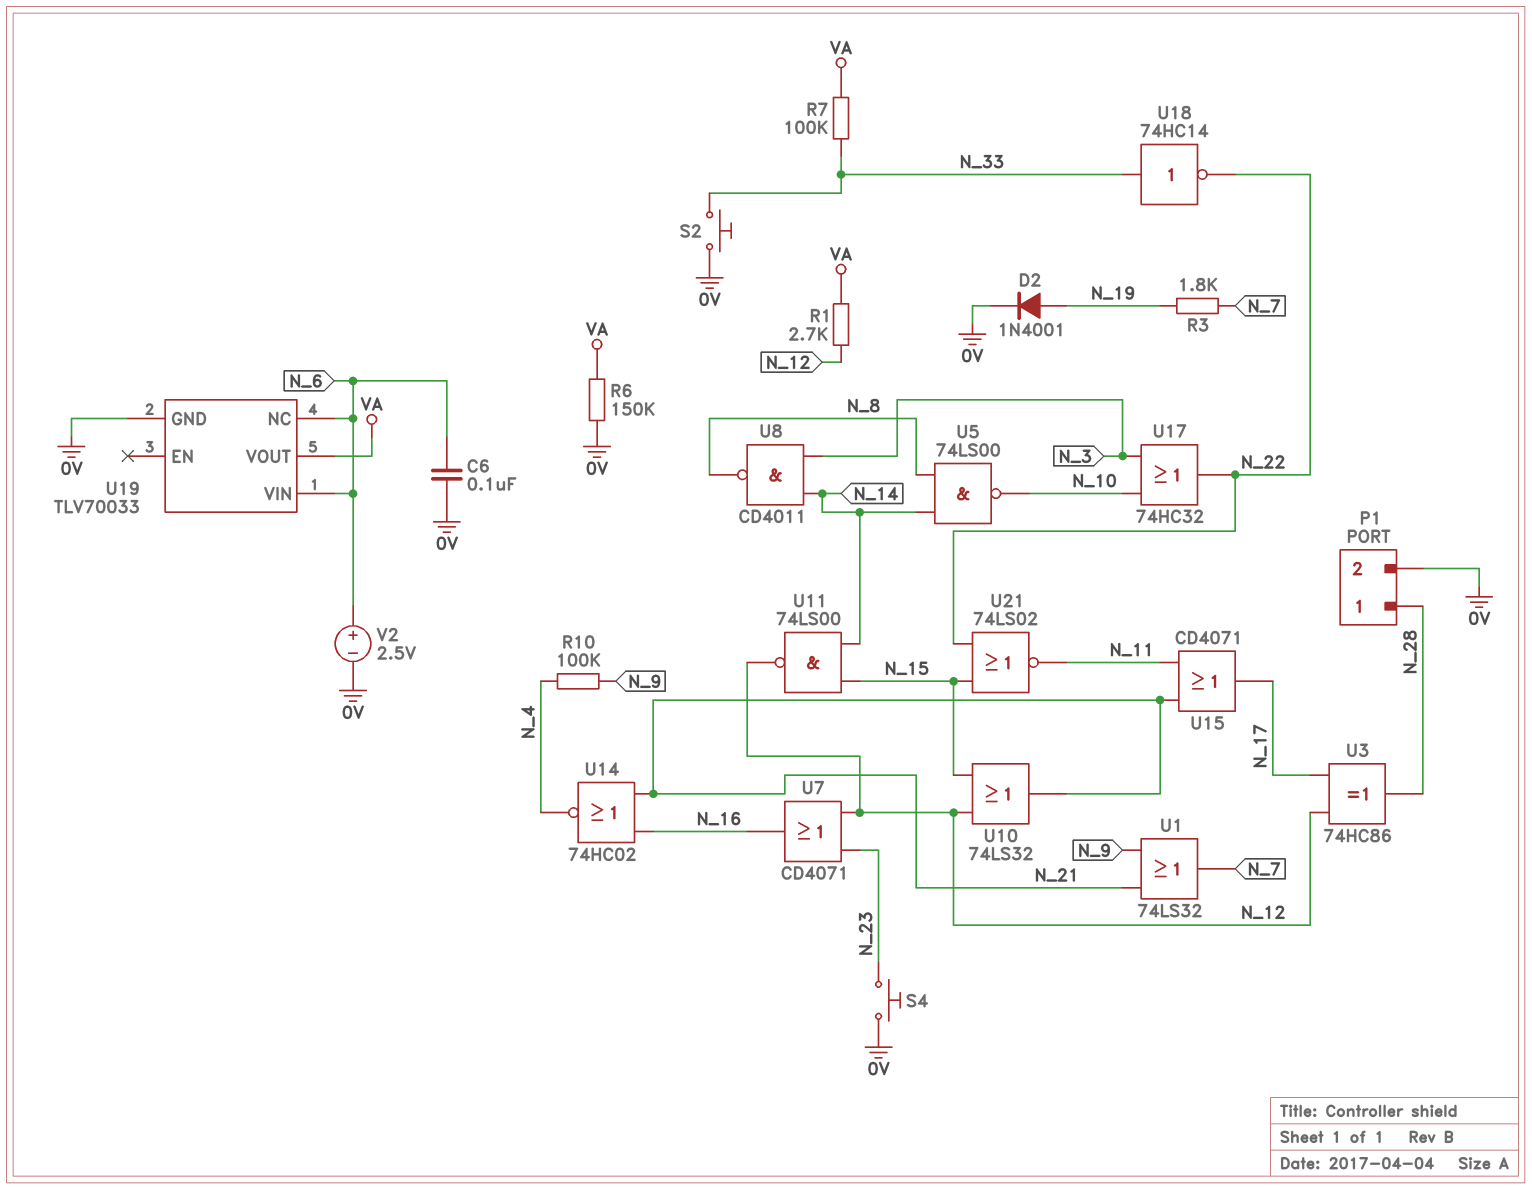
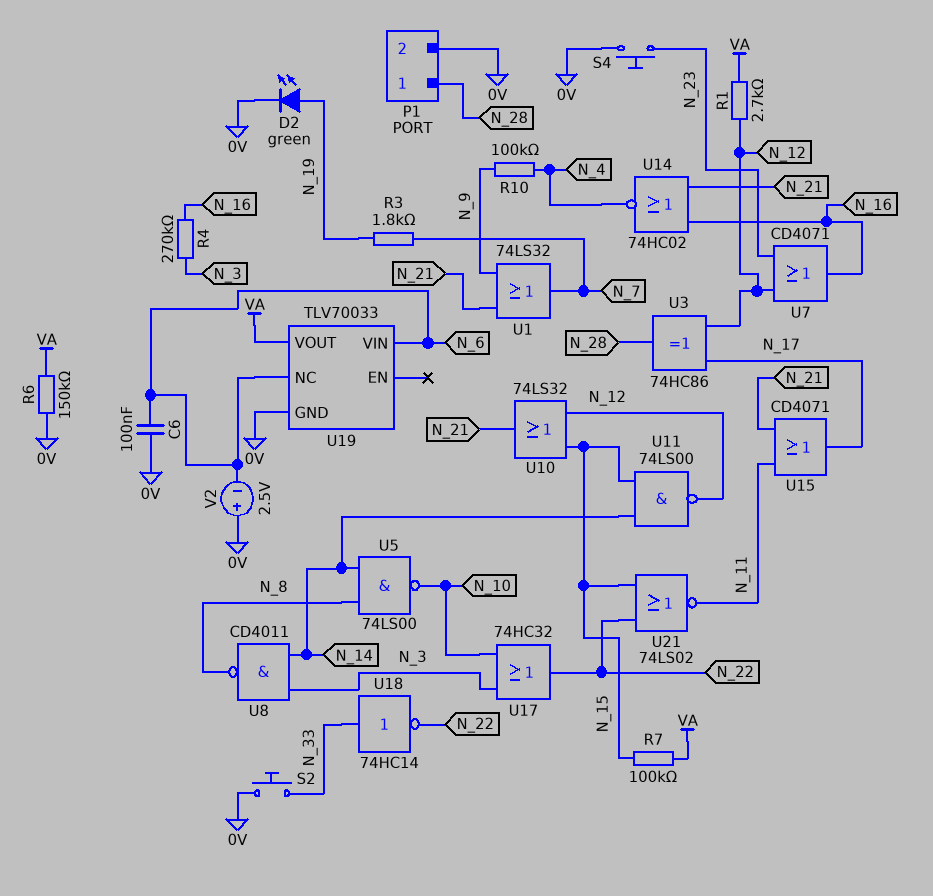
D2: diode 1N4001 (A N_19, K 0V) -> LED green (A N_19, K 0V)
R4: none -> 270k (N_3, N_16)
R7: 100k (N_33, VA) -> 100k (N_15, VA)
V2: 2.5V (plus N_6, minus 0V) -> 2.5V (plus 0V, minus N_6)

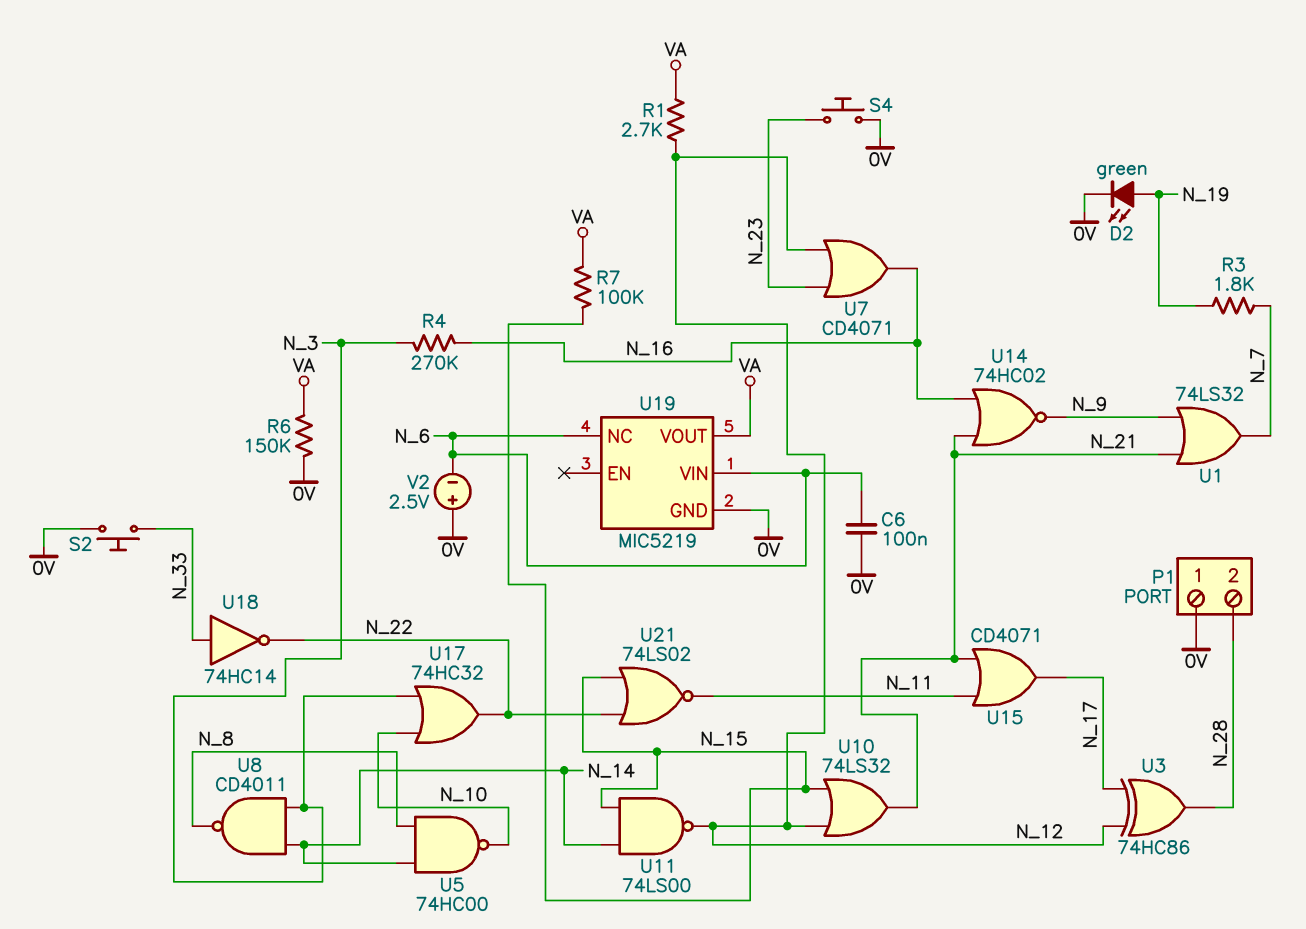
P1 pin 1: N_28 -> 0V
P1 pin 2: 0V -> N_28
R10: 100k (N_4, N_9) -> none
U5: NAND 74LS00 (in N_8, in N_14, out N_10) -> NAND 74HC00 (in N_8, in N_14, out N_10)
U14: NOR 74HC02 (in N_16, in N_21, out N_4) -> NOR 74HC02 (in N_16, in N_21, out N_9)
U19: TLV70033 -> MIC5219

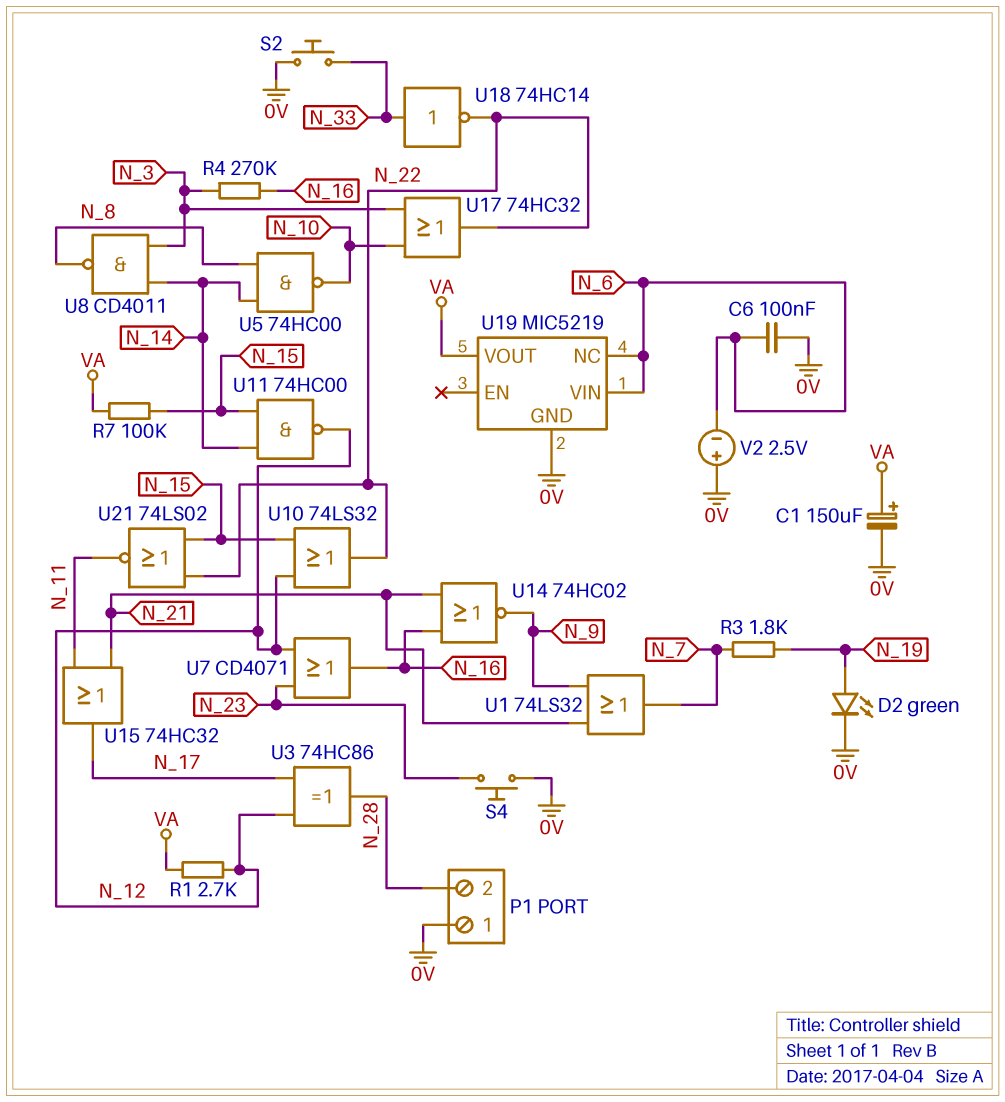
C1: none -> 150uF (plus VA, minus 0V)
R6: 150k (0V, VA) -> none
U10: OR 74LS32 (in N_12, in N_15, out N_21) -> OR 74LS32 (in N_12, in N_15, out N_22)
U11: NAND 74LS00 (in N_14, in N_15, out N_12) -> NAND 74HC00 (in N_14, in N_15, out N_12)
U15: OR CD4071 (in N_11, in N_21, out N_17) -> OR 74HC32 (in N_11, in N_21, out N_17)

